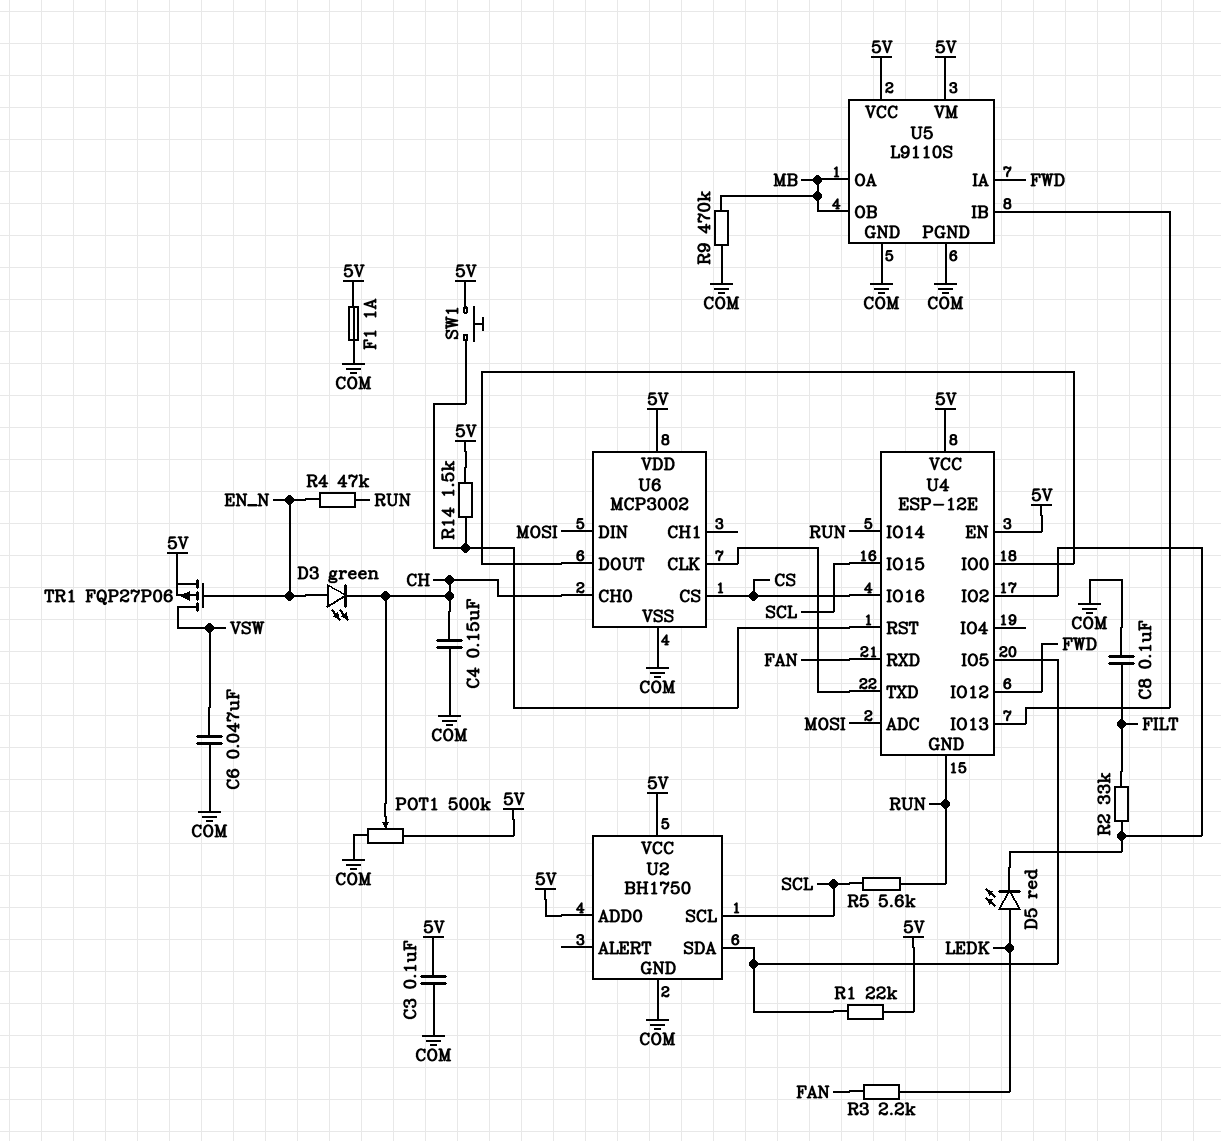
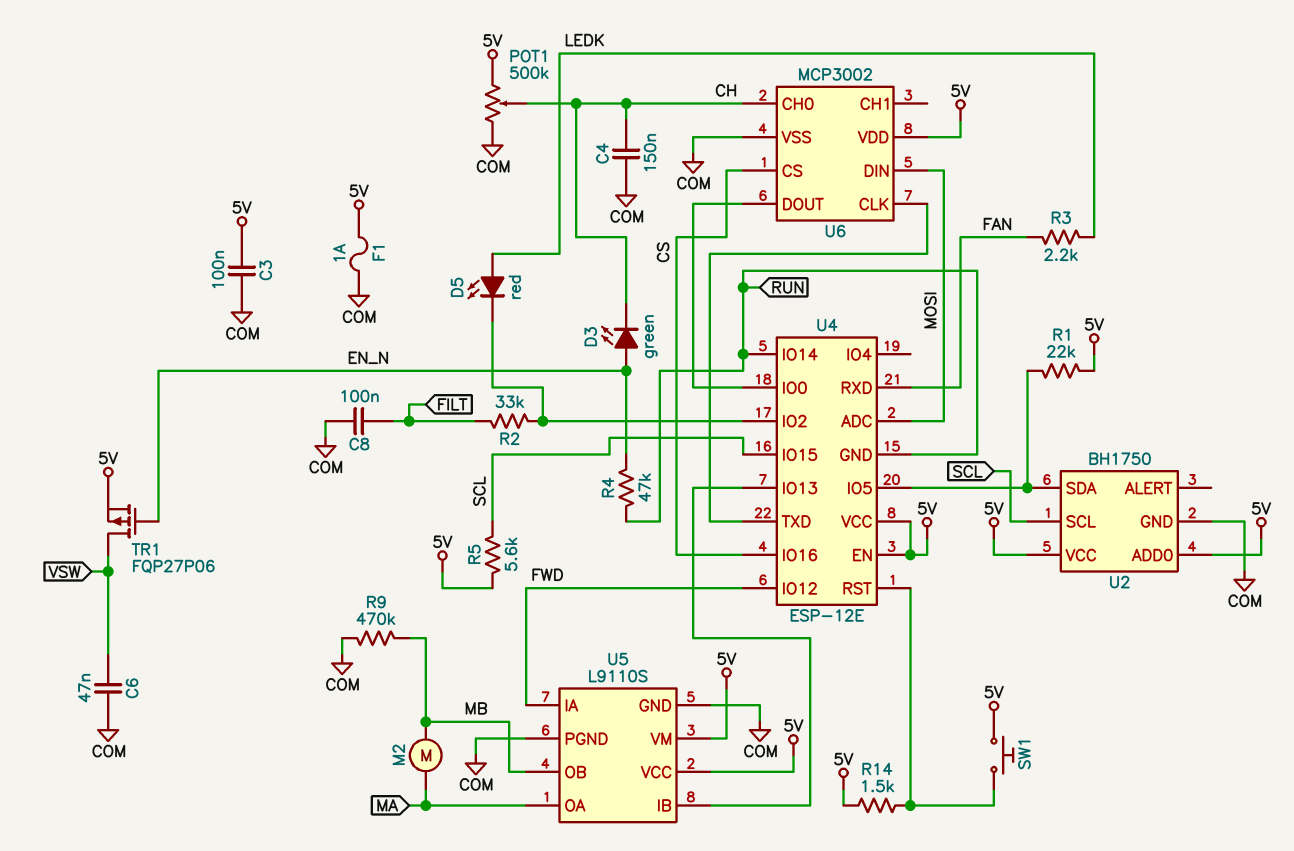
M2: none -> motor (MA, MB)
R5: 5.6k (RUN, SCL) -> 5.6k (5V, SCL)
U5 pin OA: MB -> MA

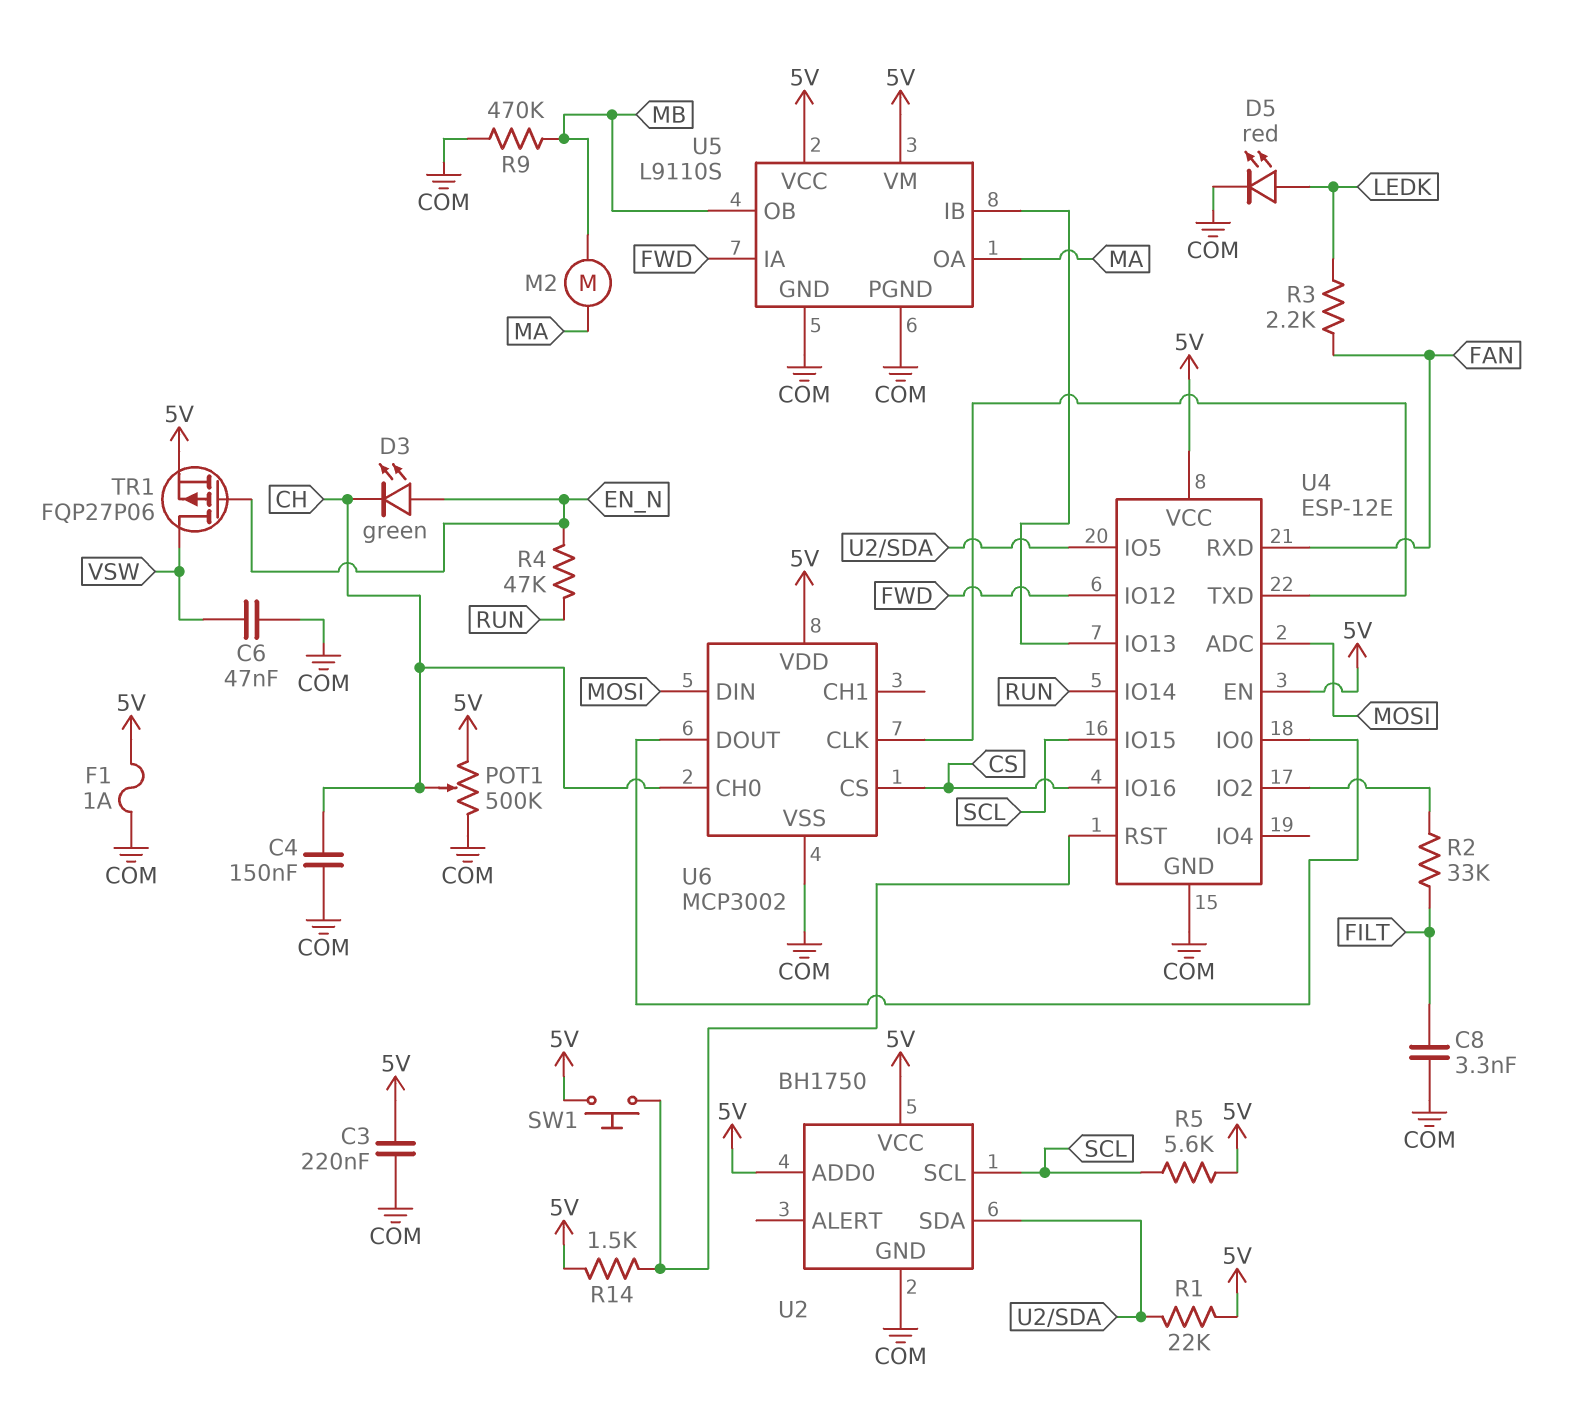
C3: 100nF (5V, COM) -> 220nF (5V, COM)
C8: 100nF (COM, FILT) -> 3.3nF (COM, FILT)
D5: LED red (A LEDK, K U4/IO2) -> LED red (A LEDK, K COM)
U4 pin GND: RUN -> COM

